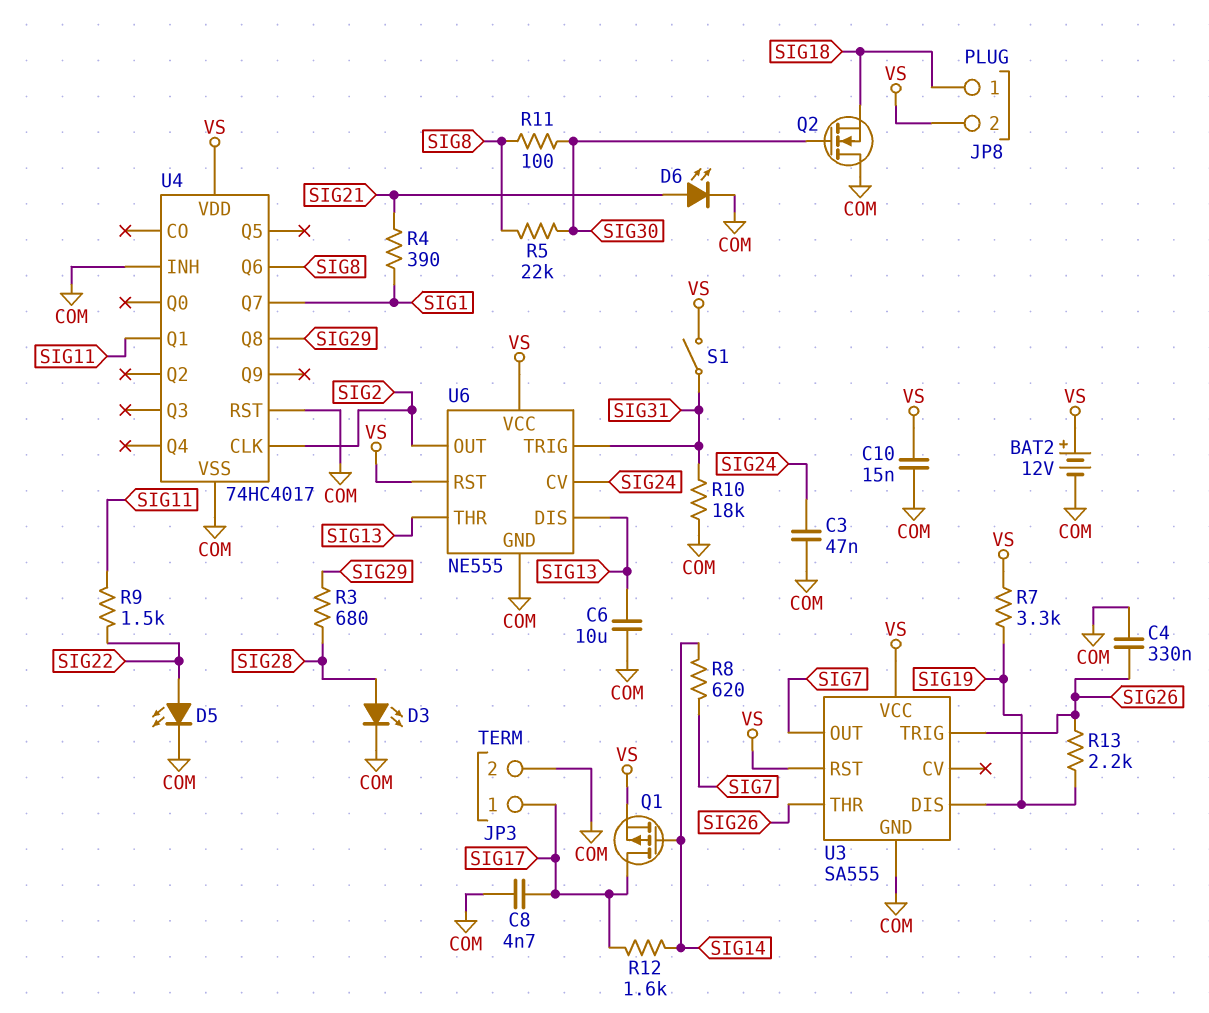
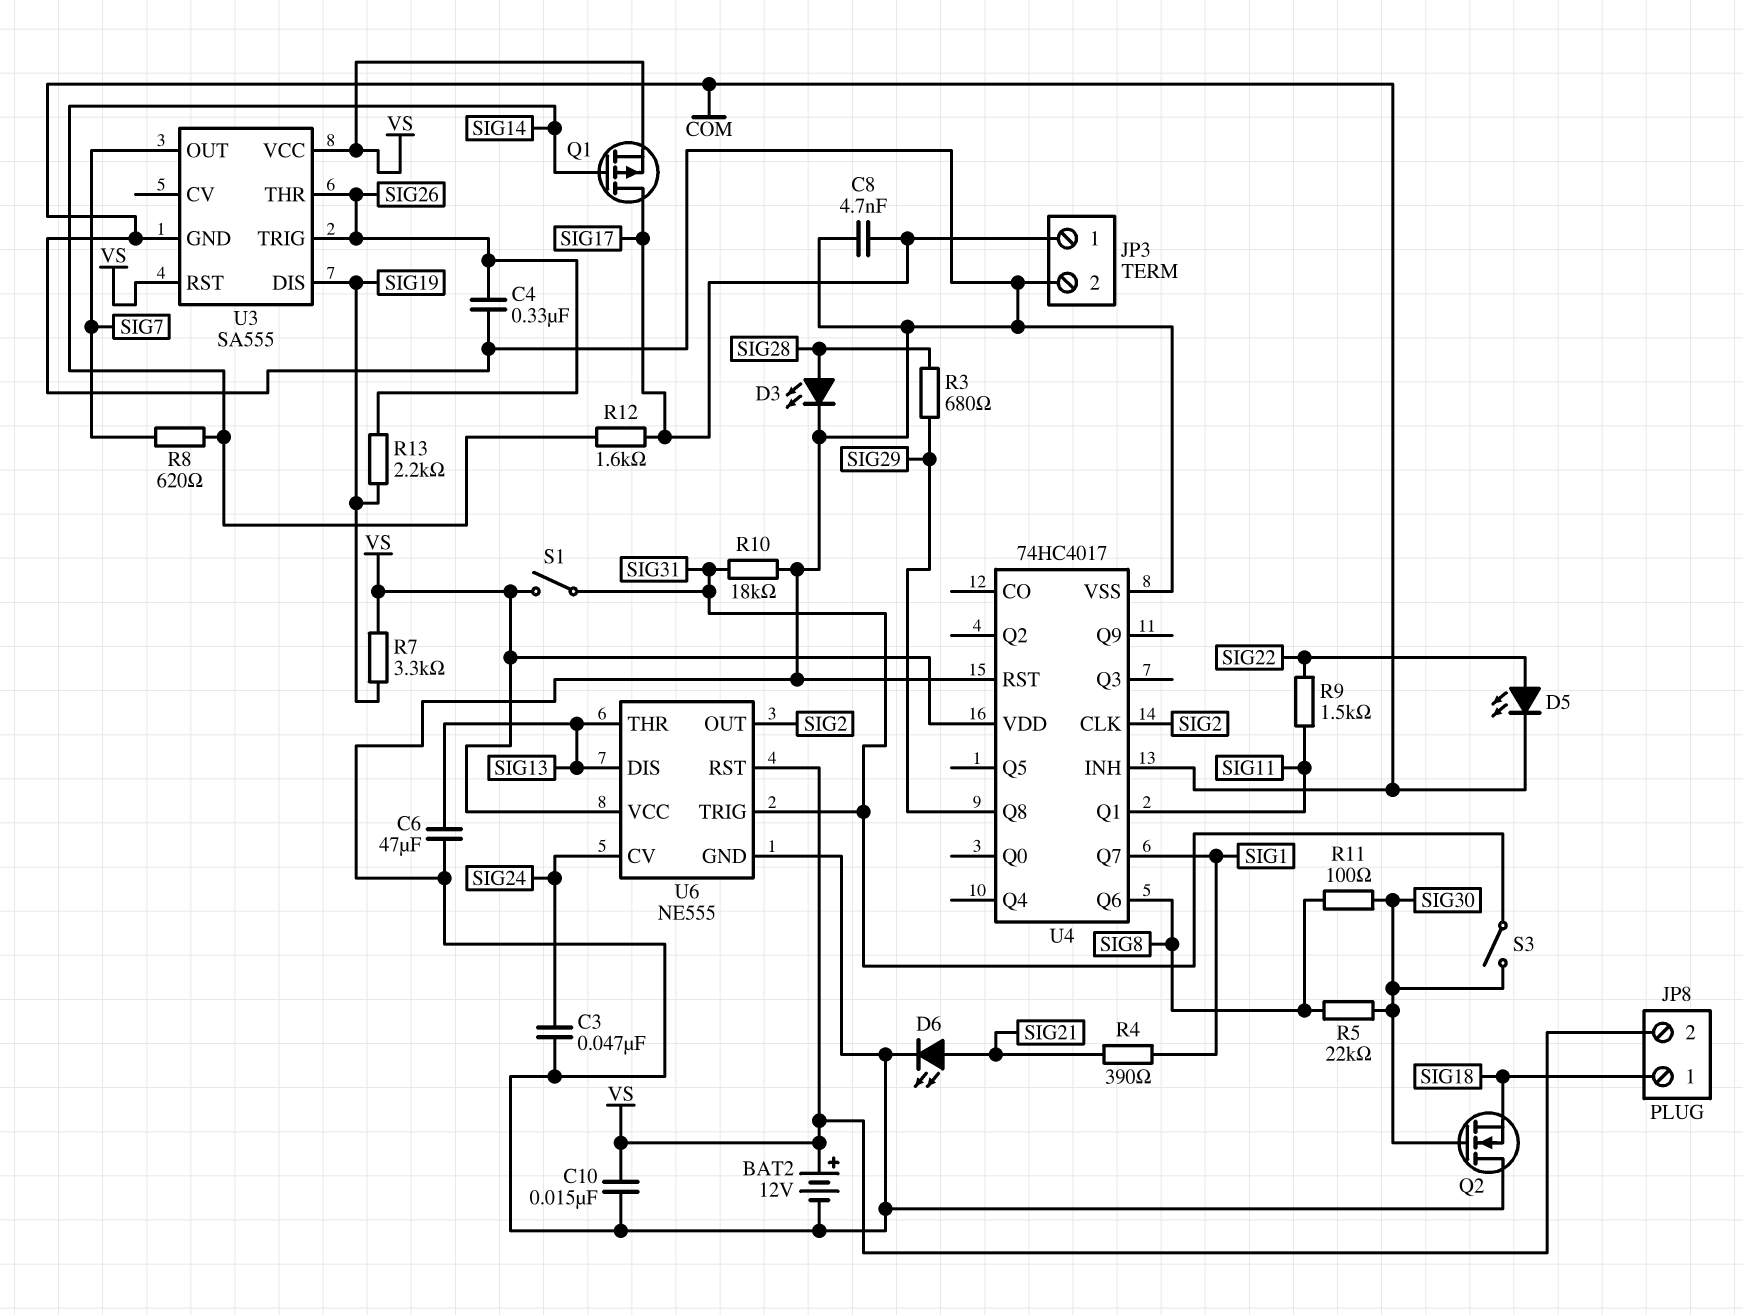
C6: 10uF (COM, SIG13) -> 47uF (COM, SIG13)
S3: none -> switch (SIG30, SIG31)

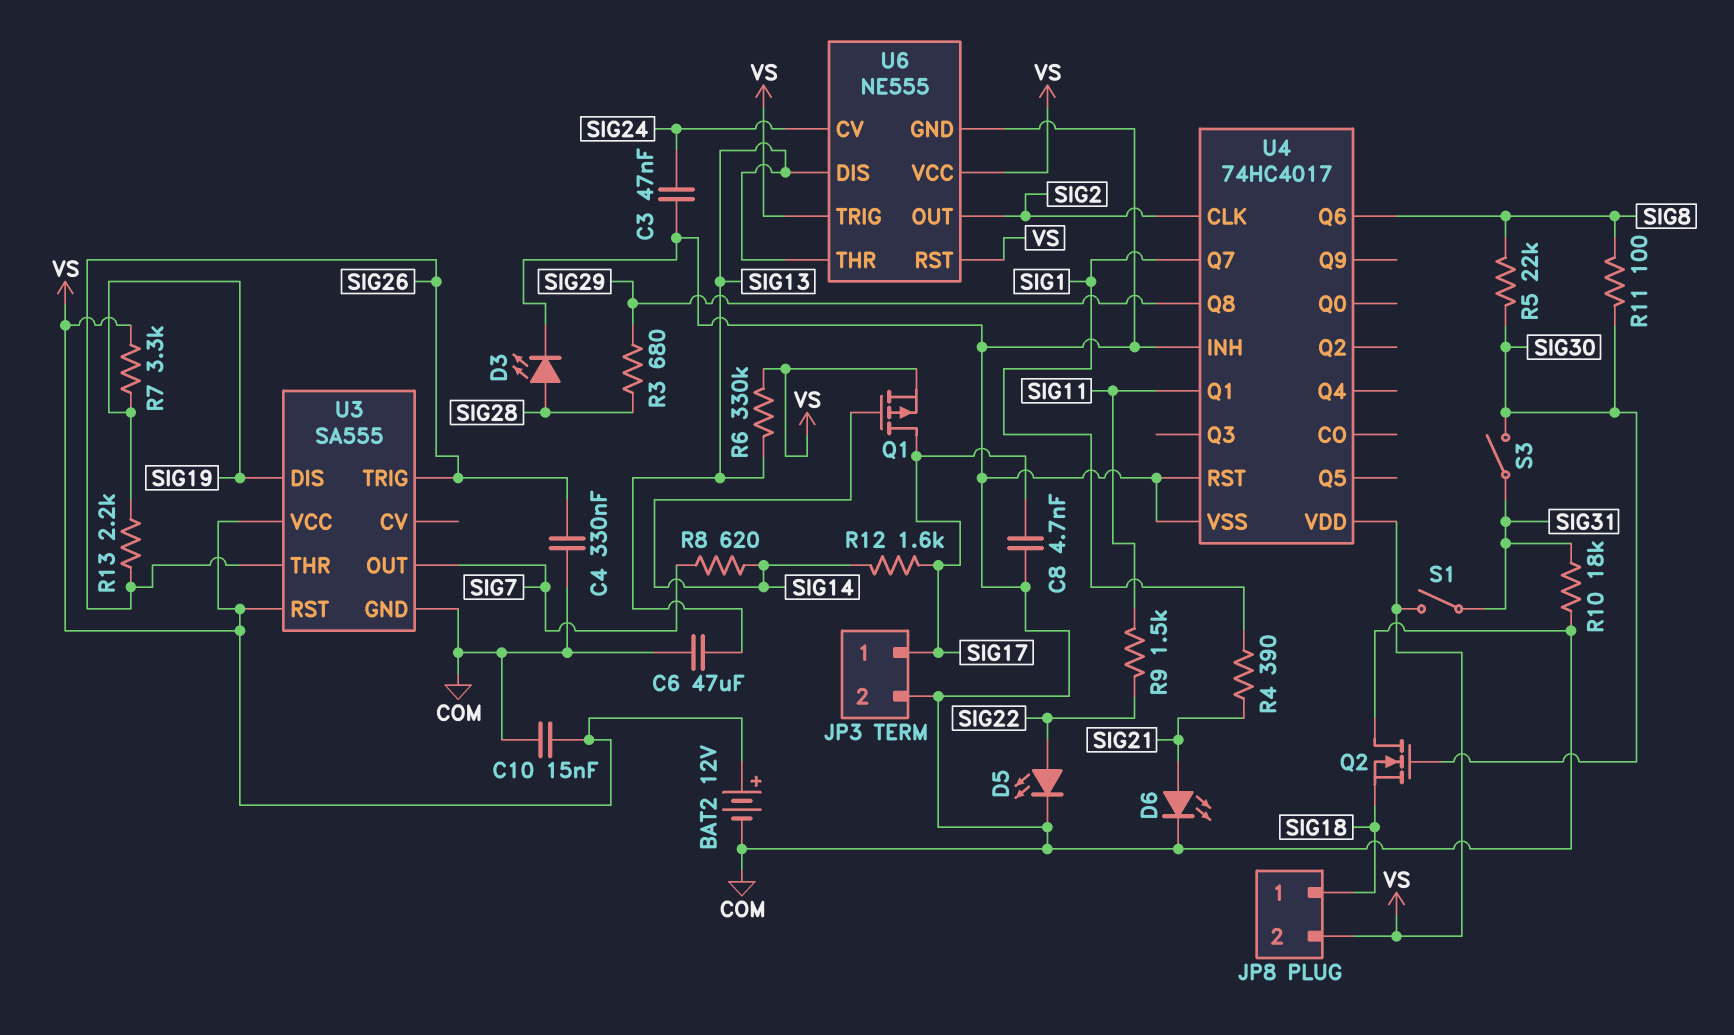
R6: none -> 330k (SIG13, VS)
U6 pin TRIG: SIG31 -> VS

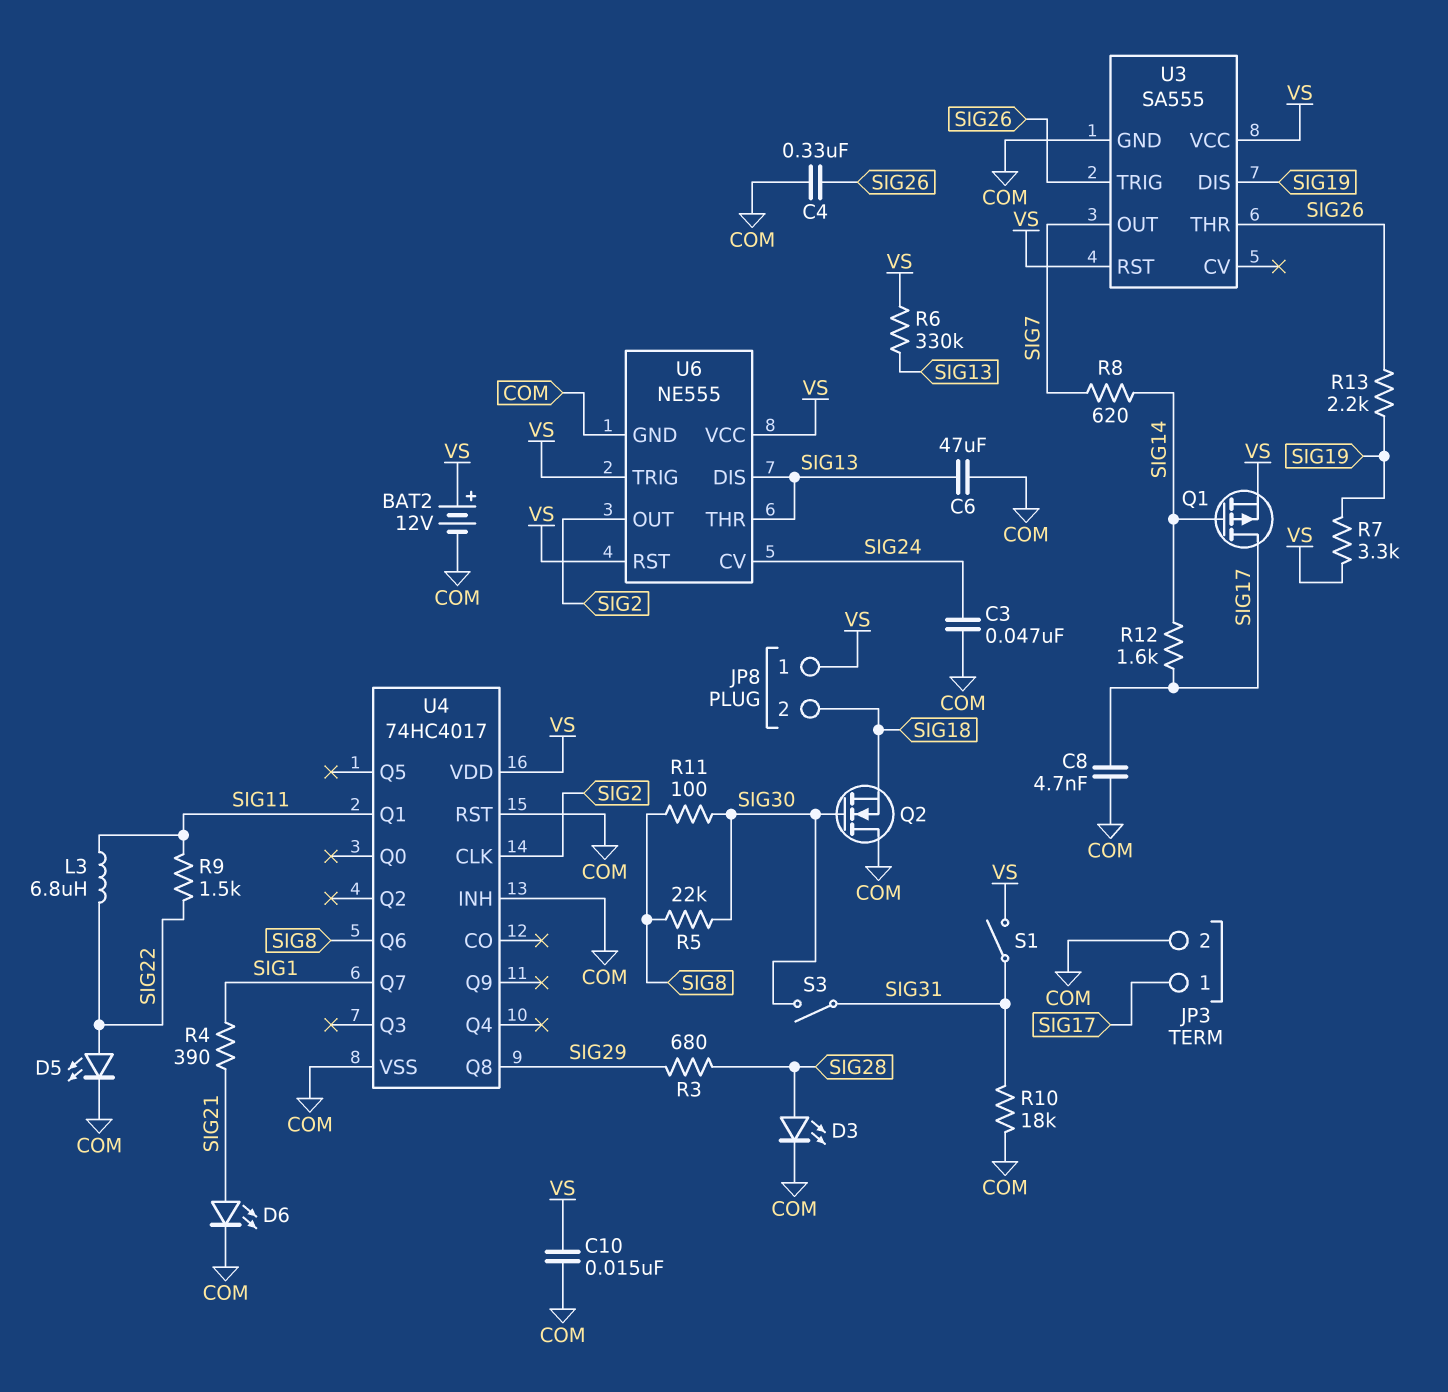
JP8 pin 1: SIG18 -> VS
JP8 pin 2: VS -> SIG18
L3: none -> 6.8uH (SIG11, SIG22)

